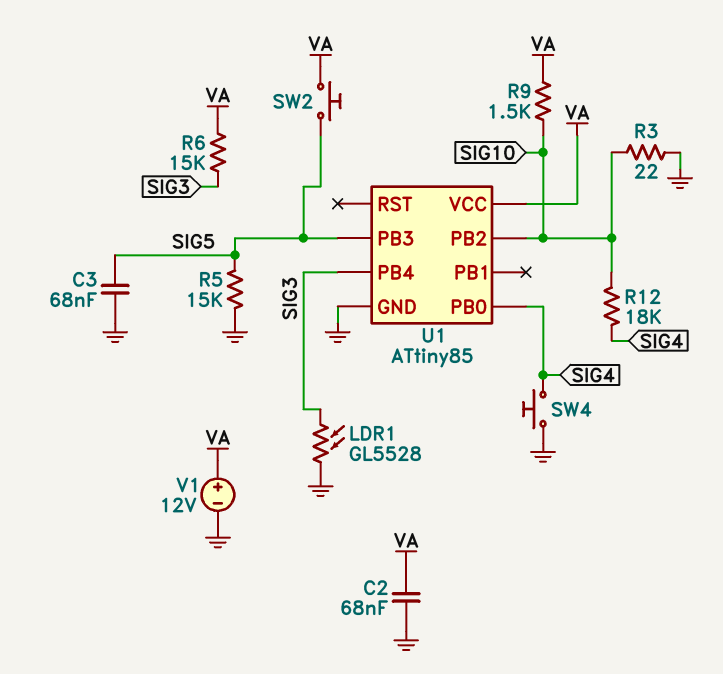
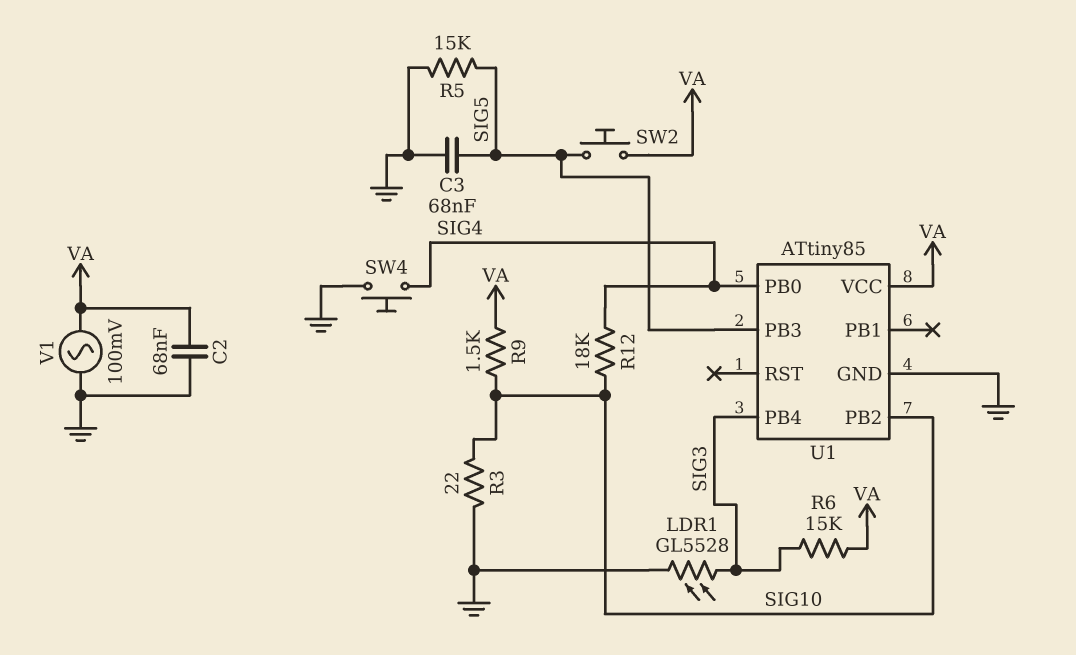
V1: 12V (plus VA, minus GND) -> AC 100mV (GND, VA)

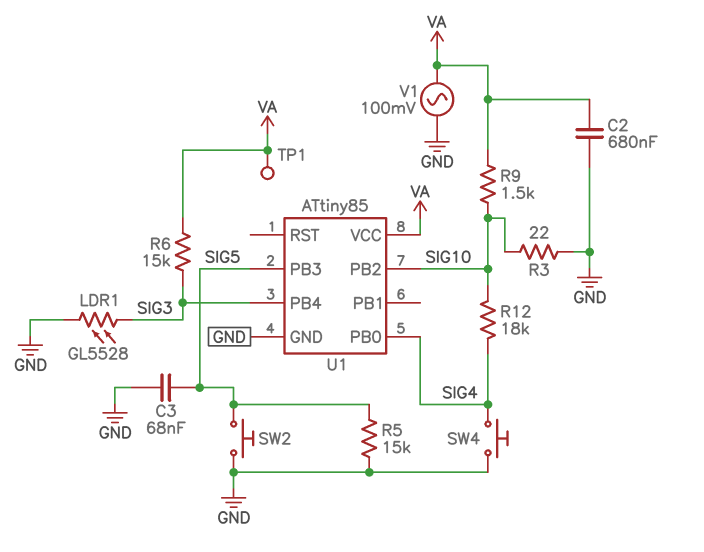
C2: 68nF (GND, VA) -> 680nF (GND, VA)
SW2: button (SIG5, VA) -> button (GND, SIG5)
TP1: none -> test point (VA)

